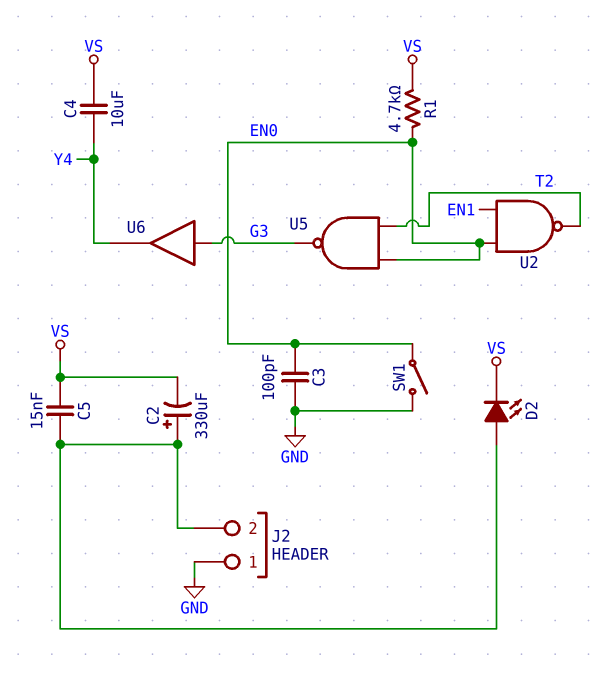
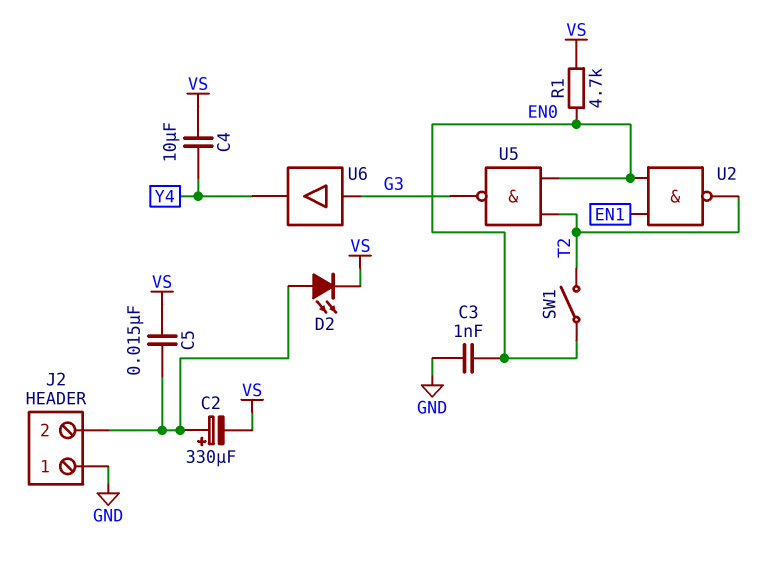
C3: 100pF (EN0, GND) -> 1nF (EN0, GND)
SW1: switch (EN0, GND) -> switch (EN0, T2)

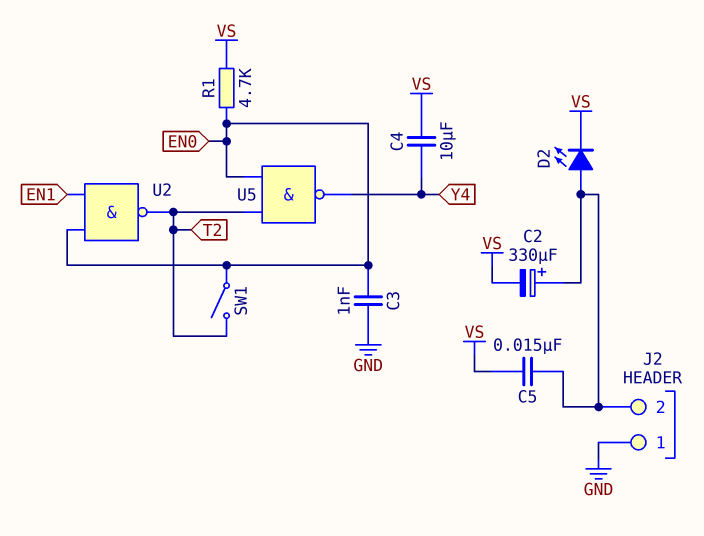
U5: NAND (in EN0, in T2, out G3) -> NAND (in EN0, in T2, out Y4)
U6: buffer (in G3, out Y4) -> none

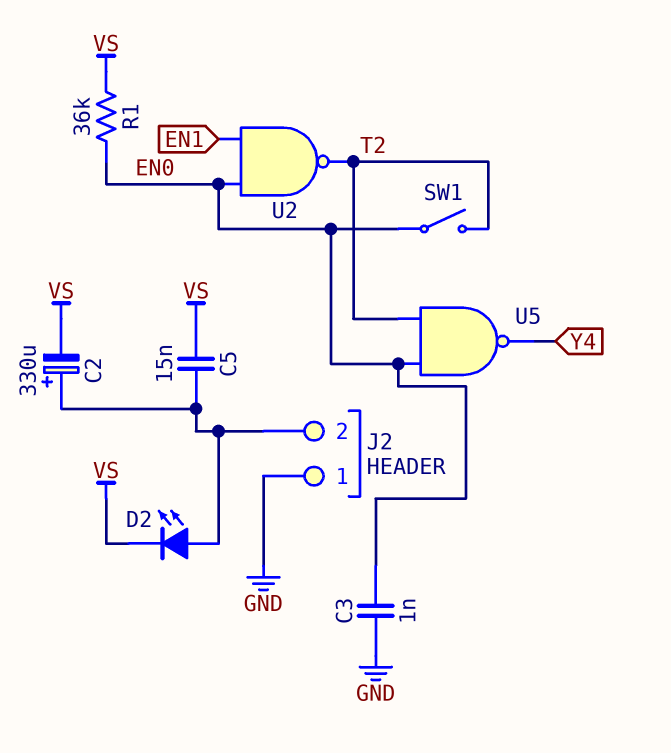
C4: 10uF (VS, Y4) -> none
R1: 4.7k (EN0, VS) -> 36k (EN0, VS)

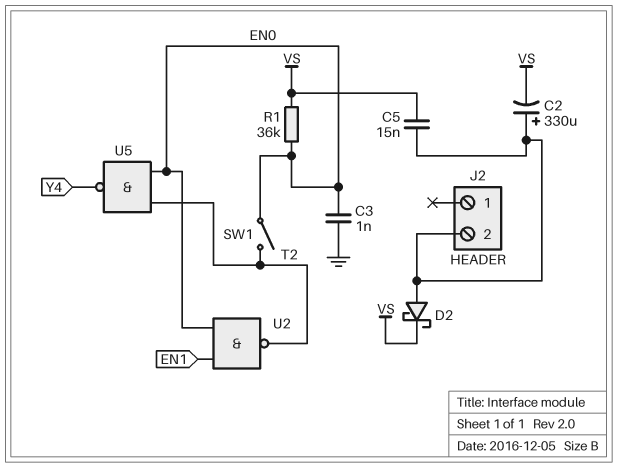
D2: LED (A J2/2, K VS) -> schottky (A J2/2, K VS)
J2 pin 1: GND -> none

